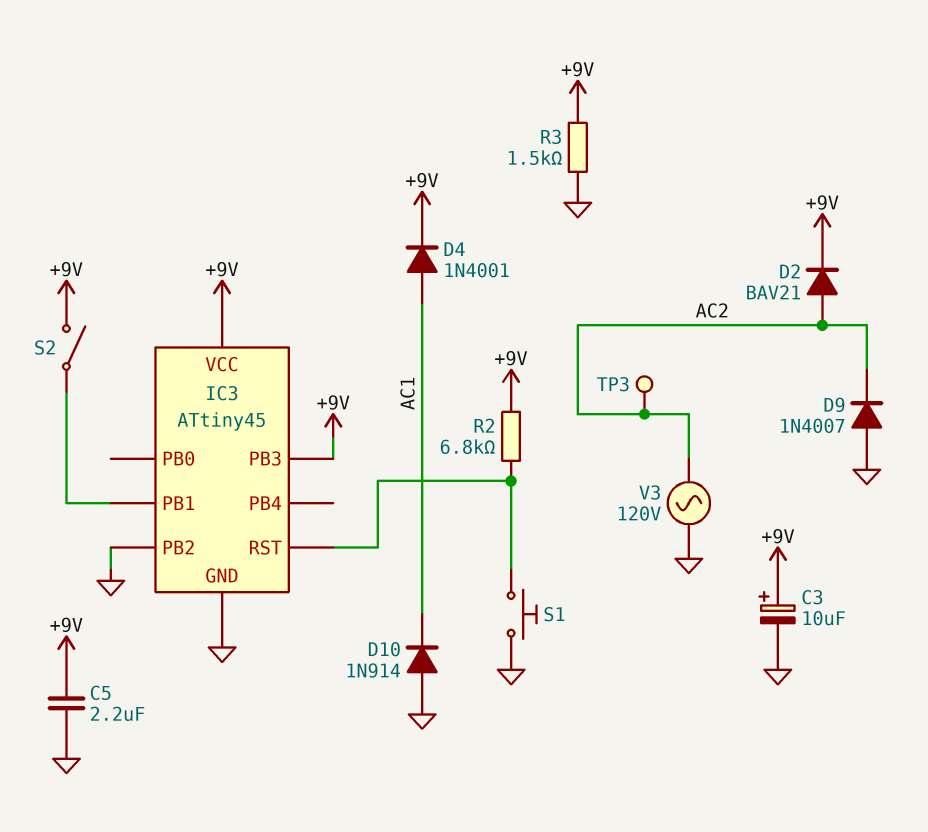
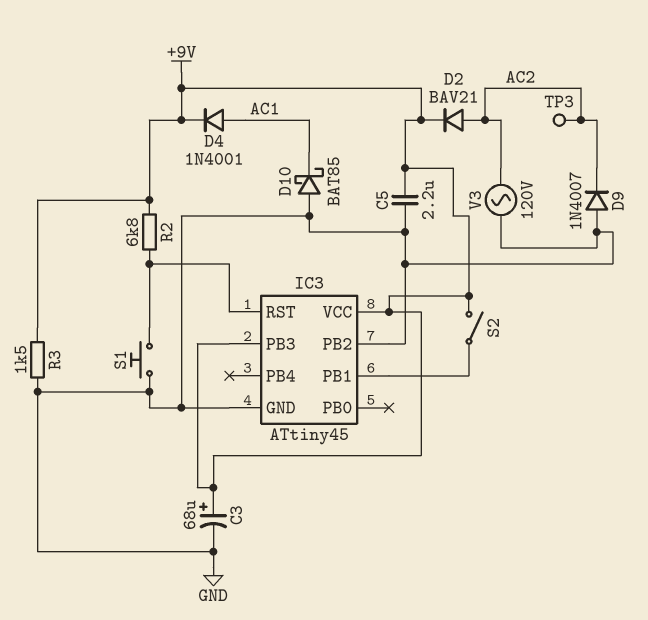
C3: 10uF (plus +9V, minus GND) -> 68uF (plus +9V, minus GND)
D10: diode 1N914 (A GND, K AC1) -> schottky BAT85 (A GND, K AC1)

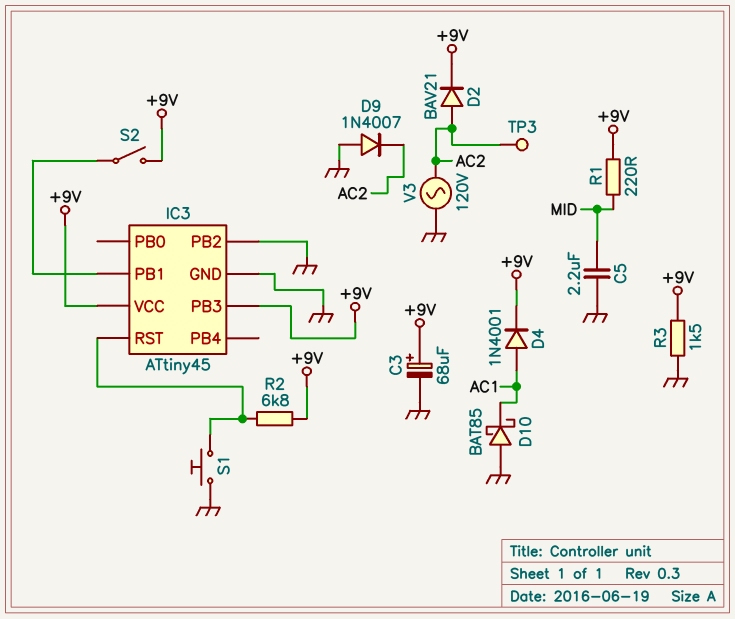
C5: 2.2uF (+9V, GND) -> 2.2uF (GND, MID)
R1: none -> 220 (+9V, MID)

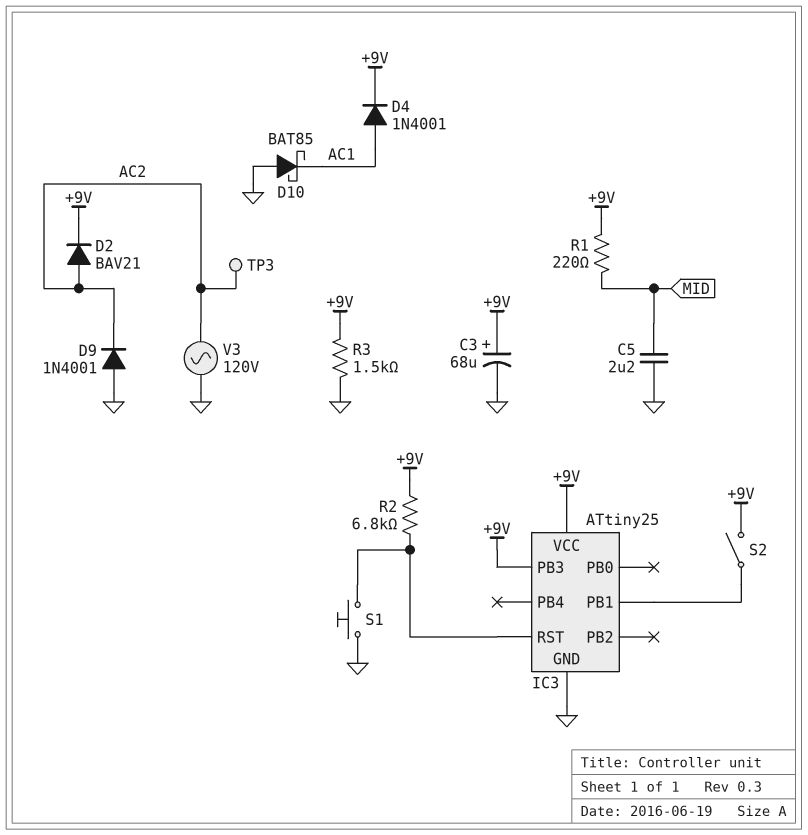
D9: diode 1N4007 (A GND, K AC2) -> diode 1N4001 (A GND, K AC2)
IC3: ATtiny45 -> ATtiny25
IC3 pin PB2: GND -> none

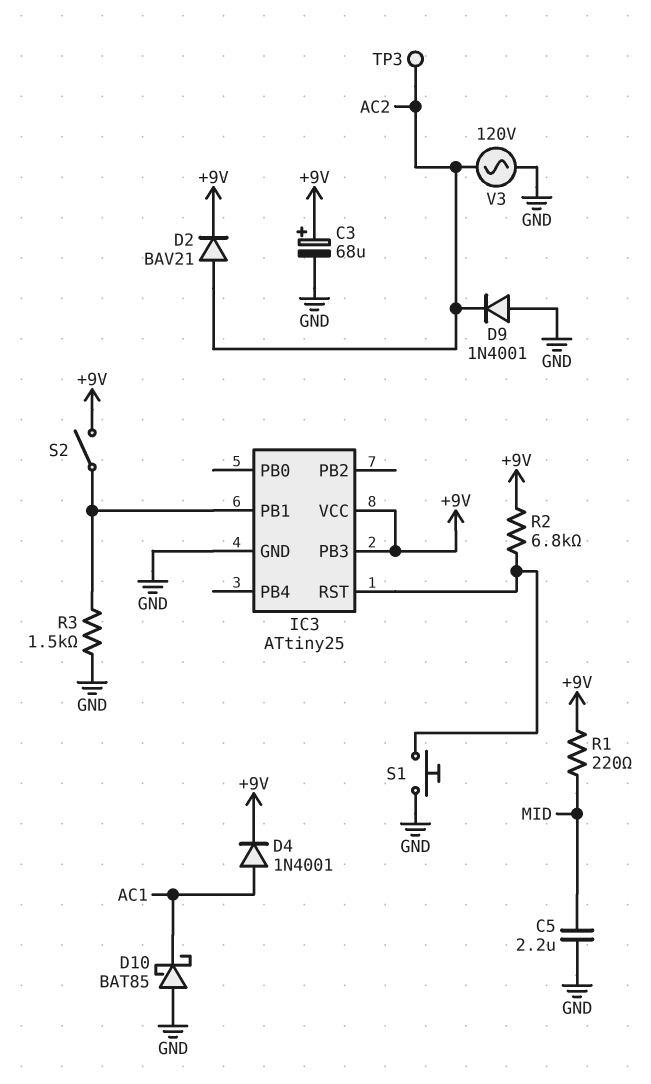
R3: 1.5k (+9V, GND) -> 1.5k (GND, IC3/PB1)

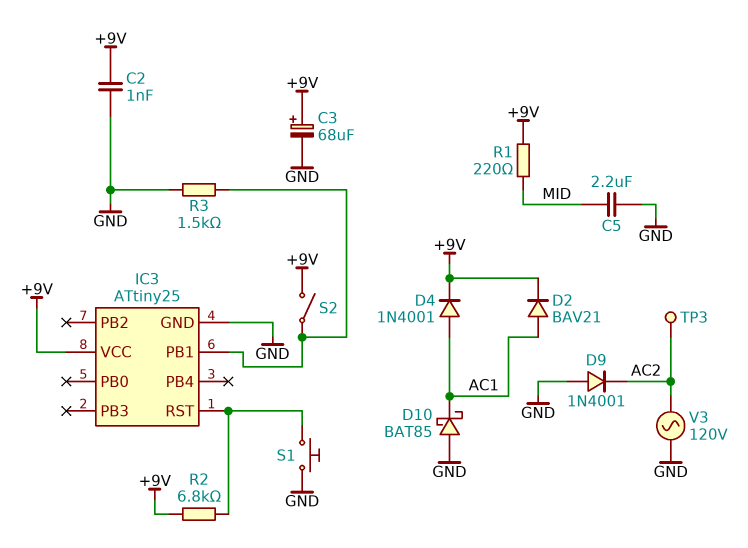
C2: none -> 1nF (+9V, GND)
D2: diode BAV21 (A AC2, K +9V) -> diode BAV21 (A AC1, K +9V)
IC3 pin PB3: +9V -> none

